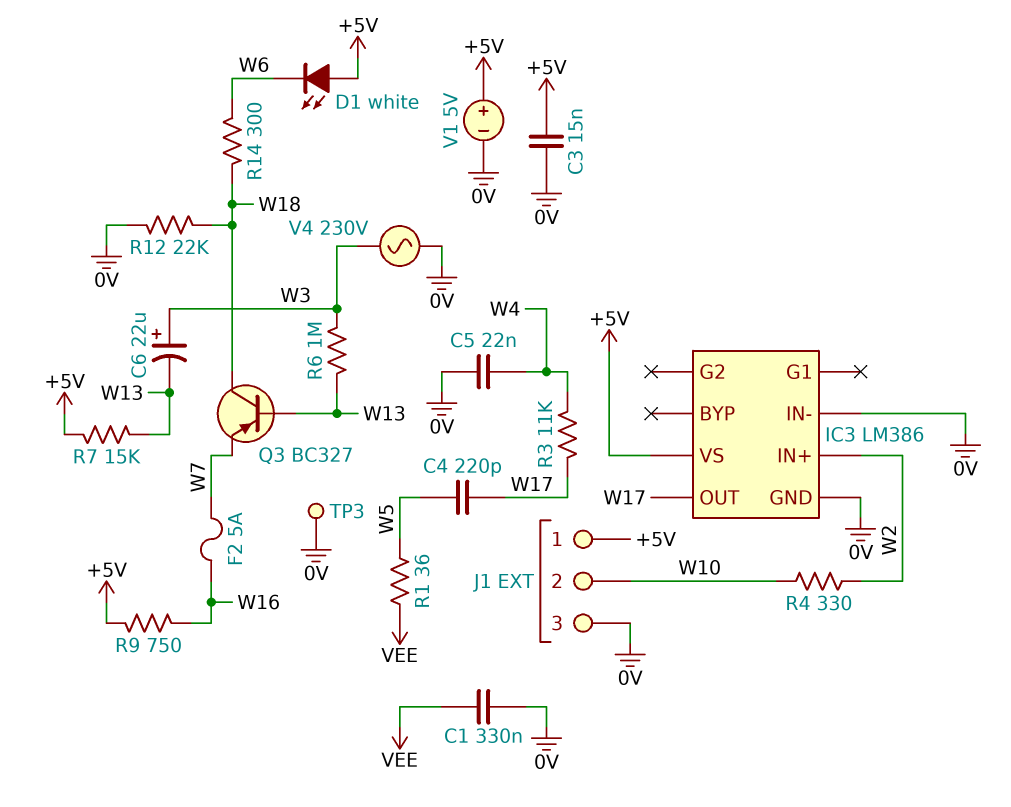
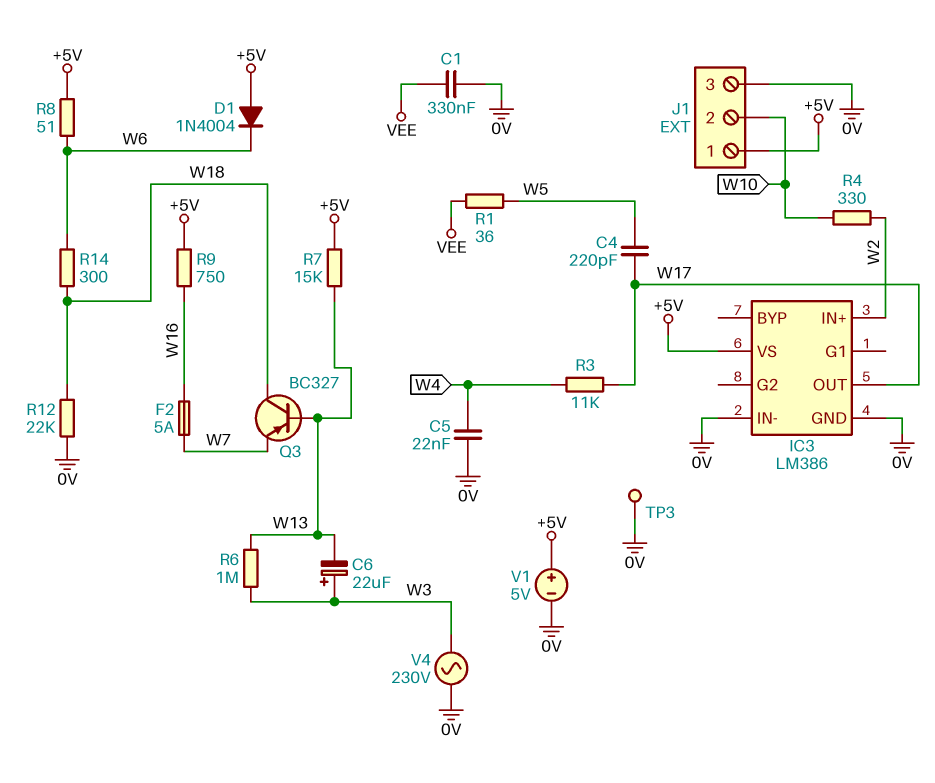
C3: 15nF (+5V, 0V) -> none
D1: LED white (A +5V, K W6) -> diode 1N4004 (A +5V, K W6)
R8: none -> 51 (+5V, W6)

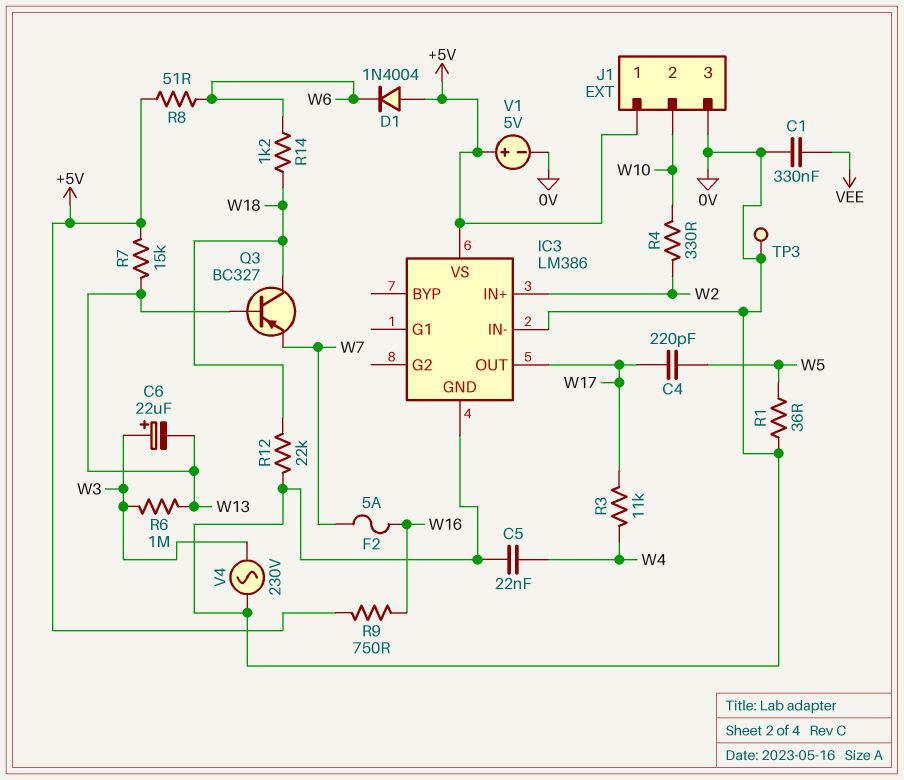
R1: 36 (VEE, W5) -> 36 (0V, W5)
R14: 300 (W6, W18) -> 1.2k (W6, W18)

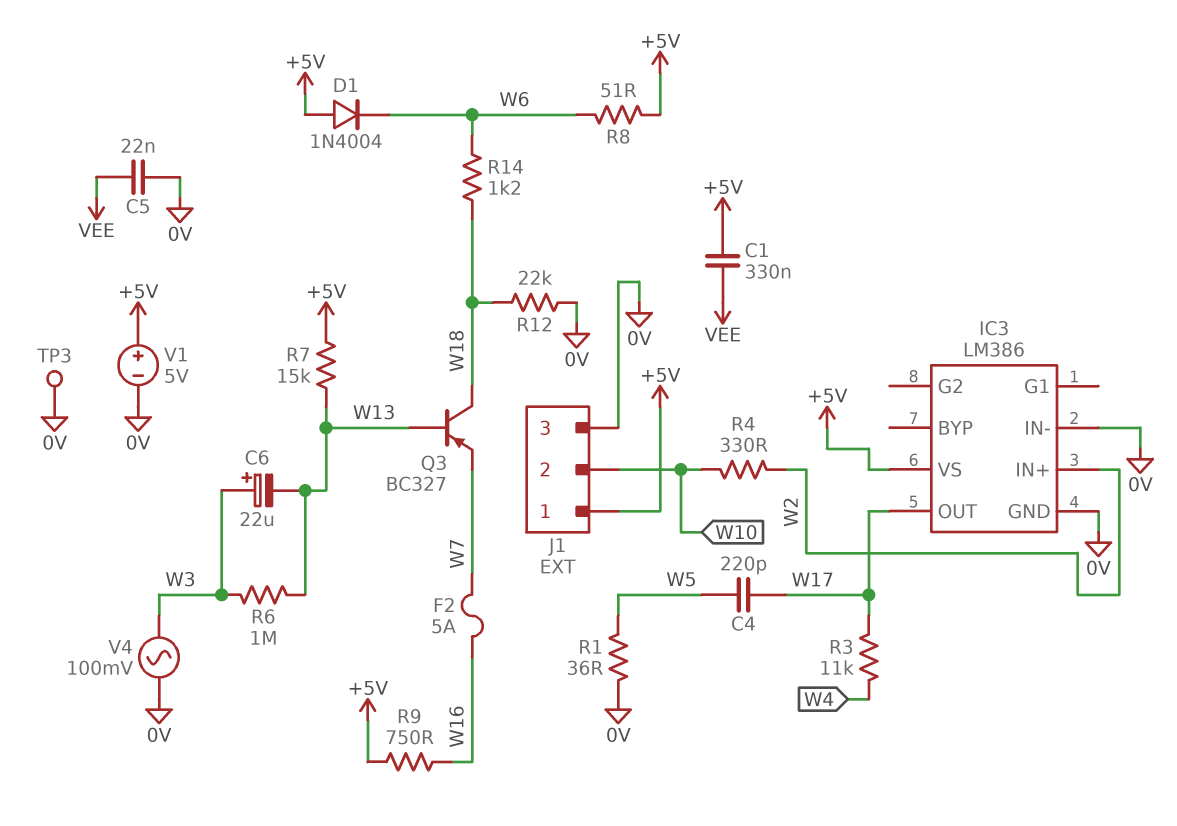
C1: 330nF (0V, VEE) -> 330nF (+5V, VEE)
C5: 22nF (0V, W4) -> 22nF (0V, VEE)
V4: AC 230V (0V, W3) -> AC 100mV (0V, W3)

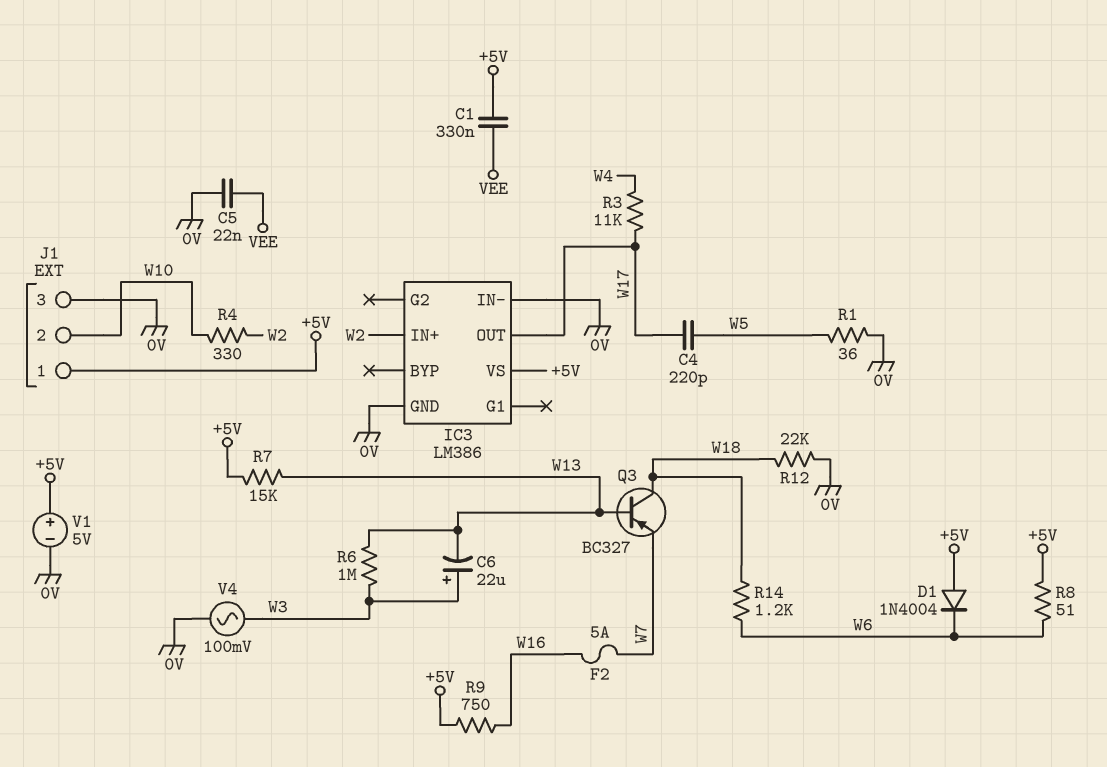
TP3: test point (0V) -> none

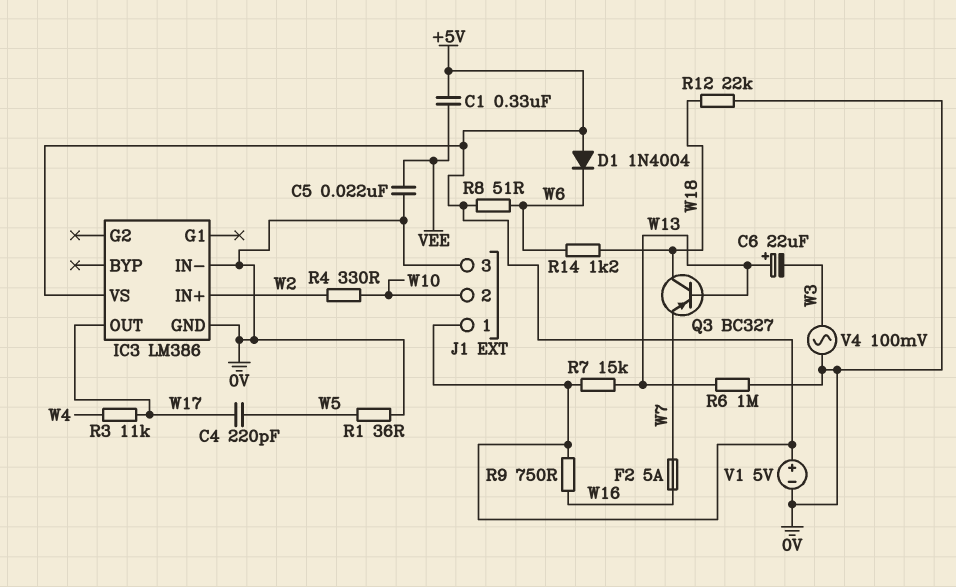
C6: 22uF (plus W3, minus W13) -> 22uF (plus W13, minus W3)
R6: 1M (W3, W13) -> 1M (0V, W13)

